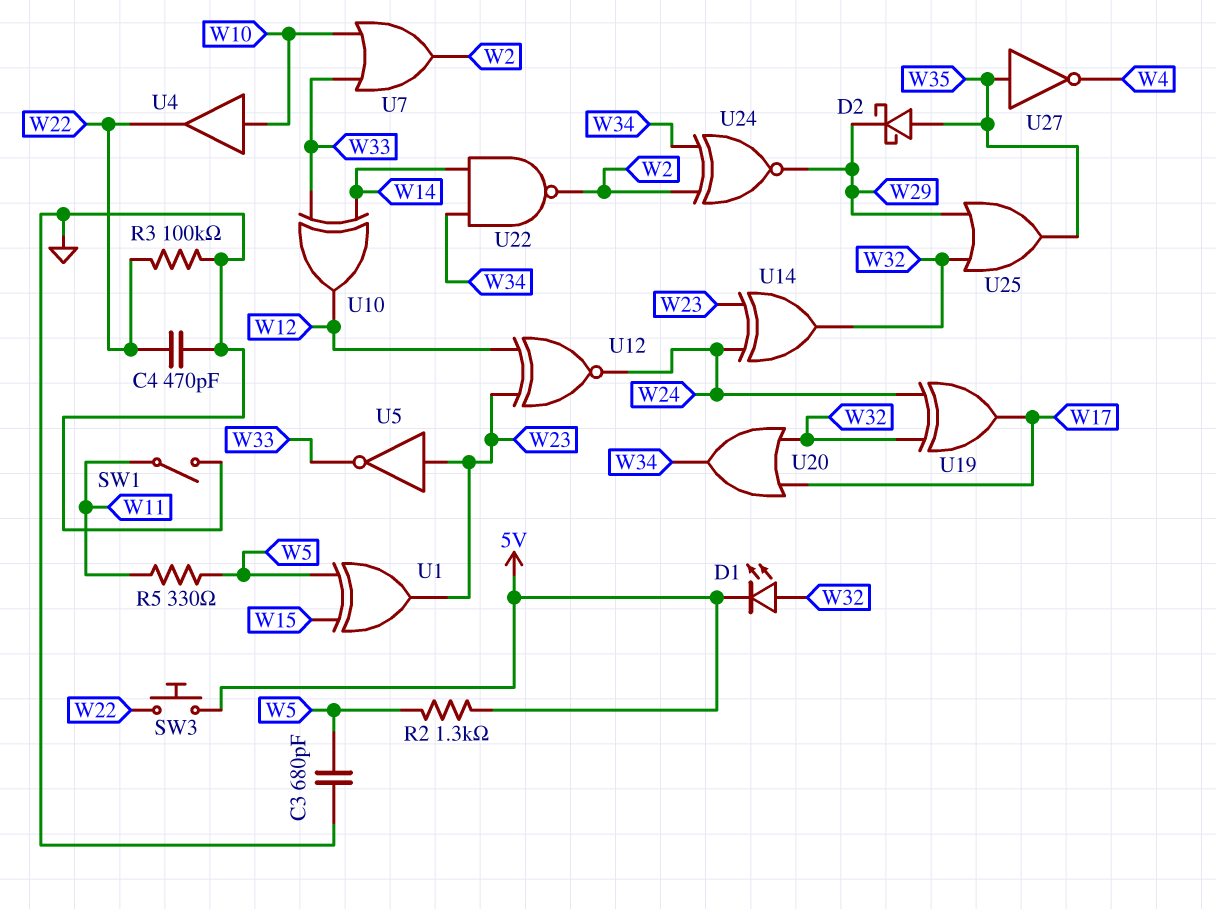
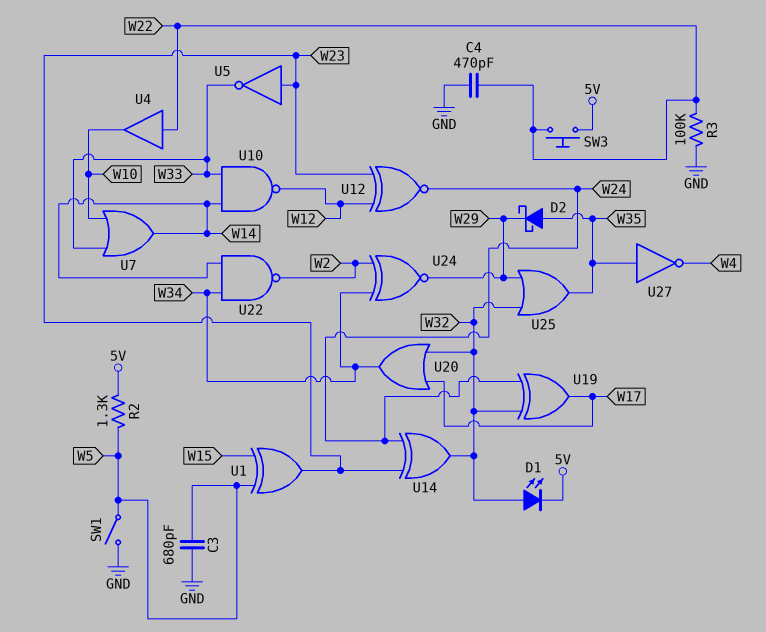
R5: 330 (W5, W11) -> none
SW1: switch (GND, W11) -> switch (GND, W5)
U4: buffer (in W10, out W22) -> buffer (in W22, out W10)
U7: OR (in W10, in W33, out W2) -> OR (in W10, in W33, out W14)
U10: XOR (in W14, in W33, out W12) -> NAND (in W14, in W33, out W12)

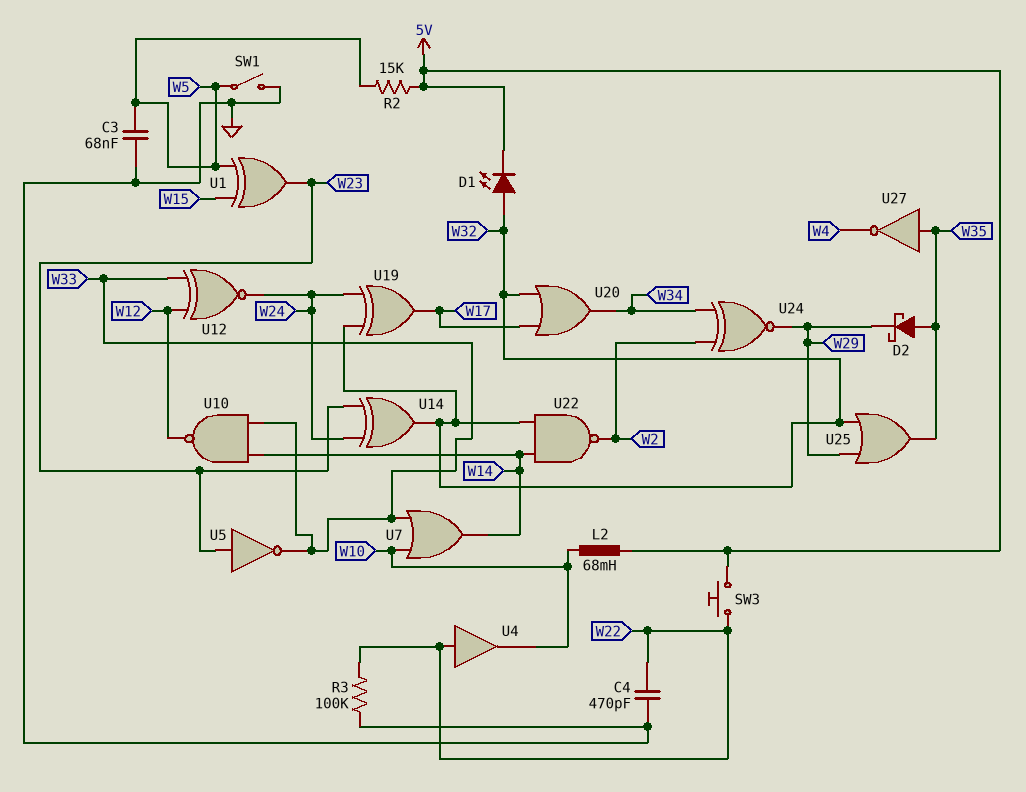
C3: 680pF (GND, W5) -> 68nF (GND, W5)
L2: none -> 68mH (5V, W10)
R2: 1.3k (5V, W5) -> 15k (5V, W5)
U12: XNOR (in W12, in W23, out W24) -> XNOR (in W12, in W33, out W24)
U22: NAND (in W14, in W34, out W2) -> NAND (in W14, in W32, out W2)

